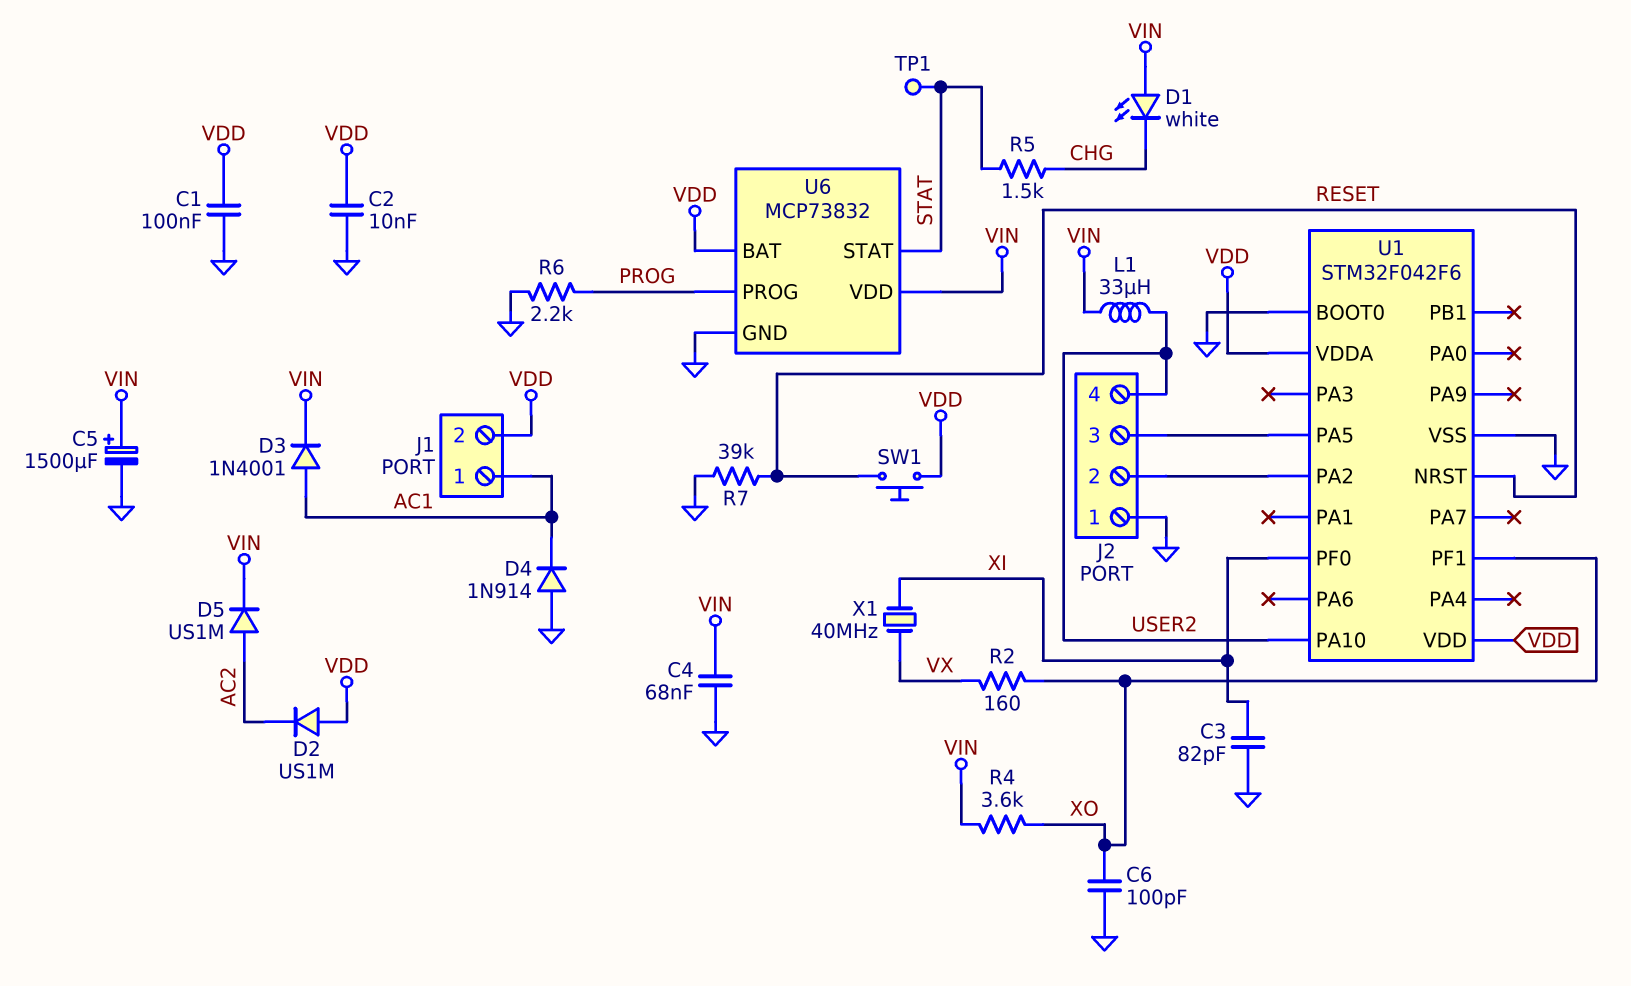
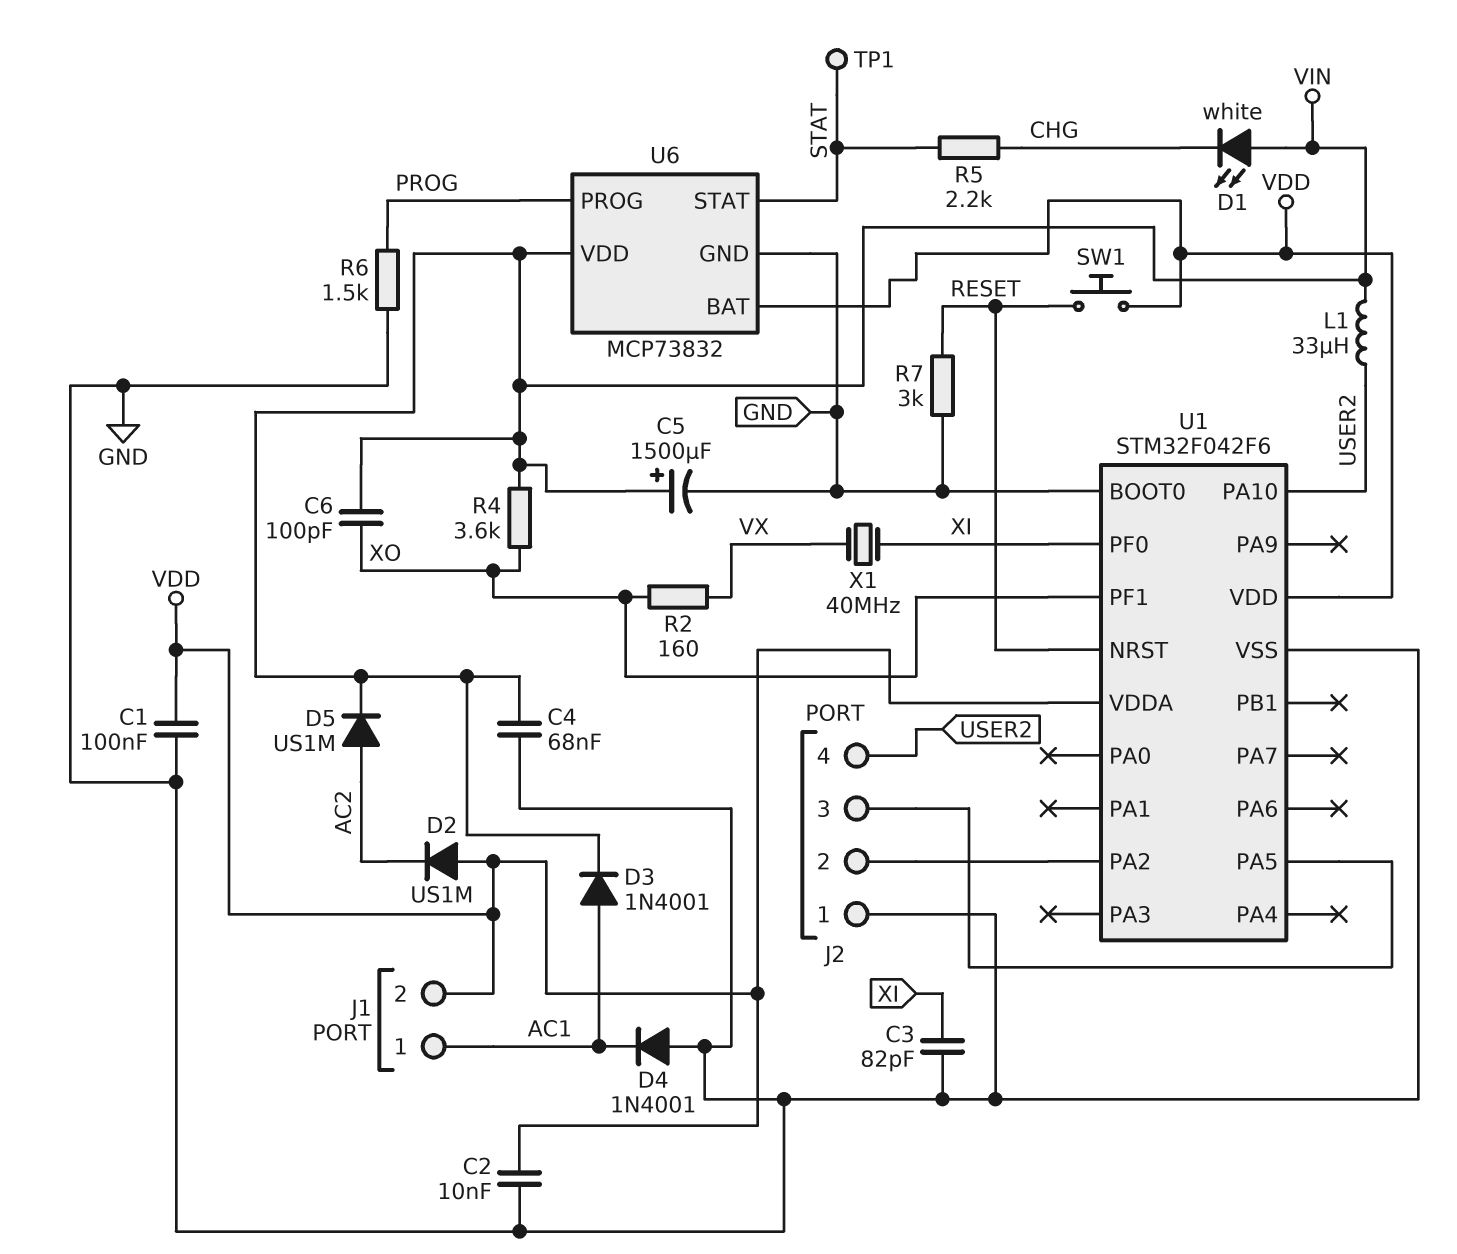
C6: 100pF (GND, XO) -> 100pF (VIN, XO)
D4: diode 1N914 (A GND, K AC1) -> diode 1N4001 (A GND, K AC1)
R5: 1.5k (CHG, STAT) -> 2.2k (CHG, STAT)
R6: 2.2k (GND, PROG) -> 1.5k (GND, PROG)
R7: 39k (GND, RESET) -> 3k (GND, RESET)

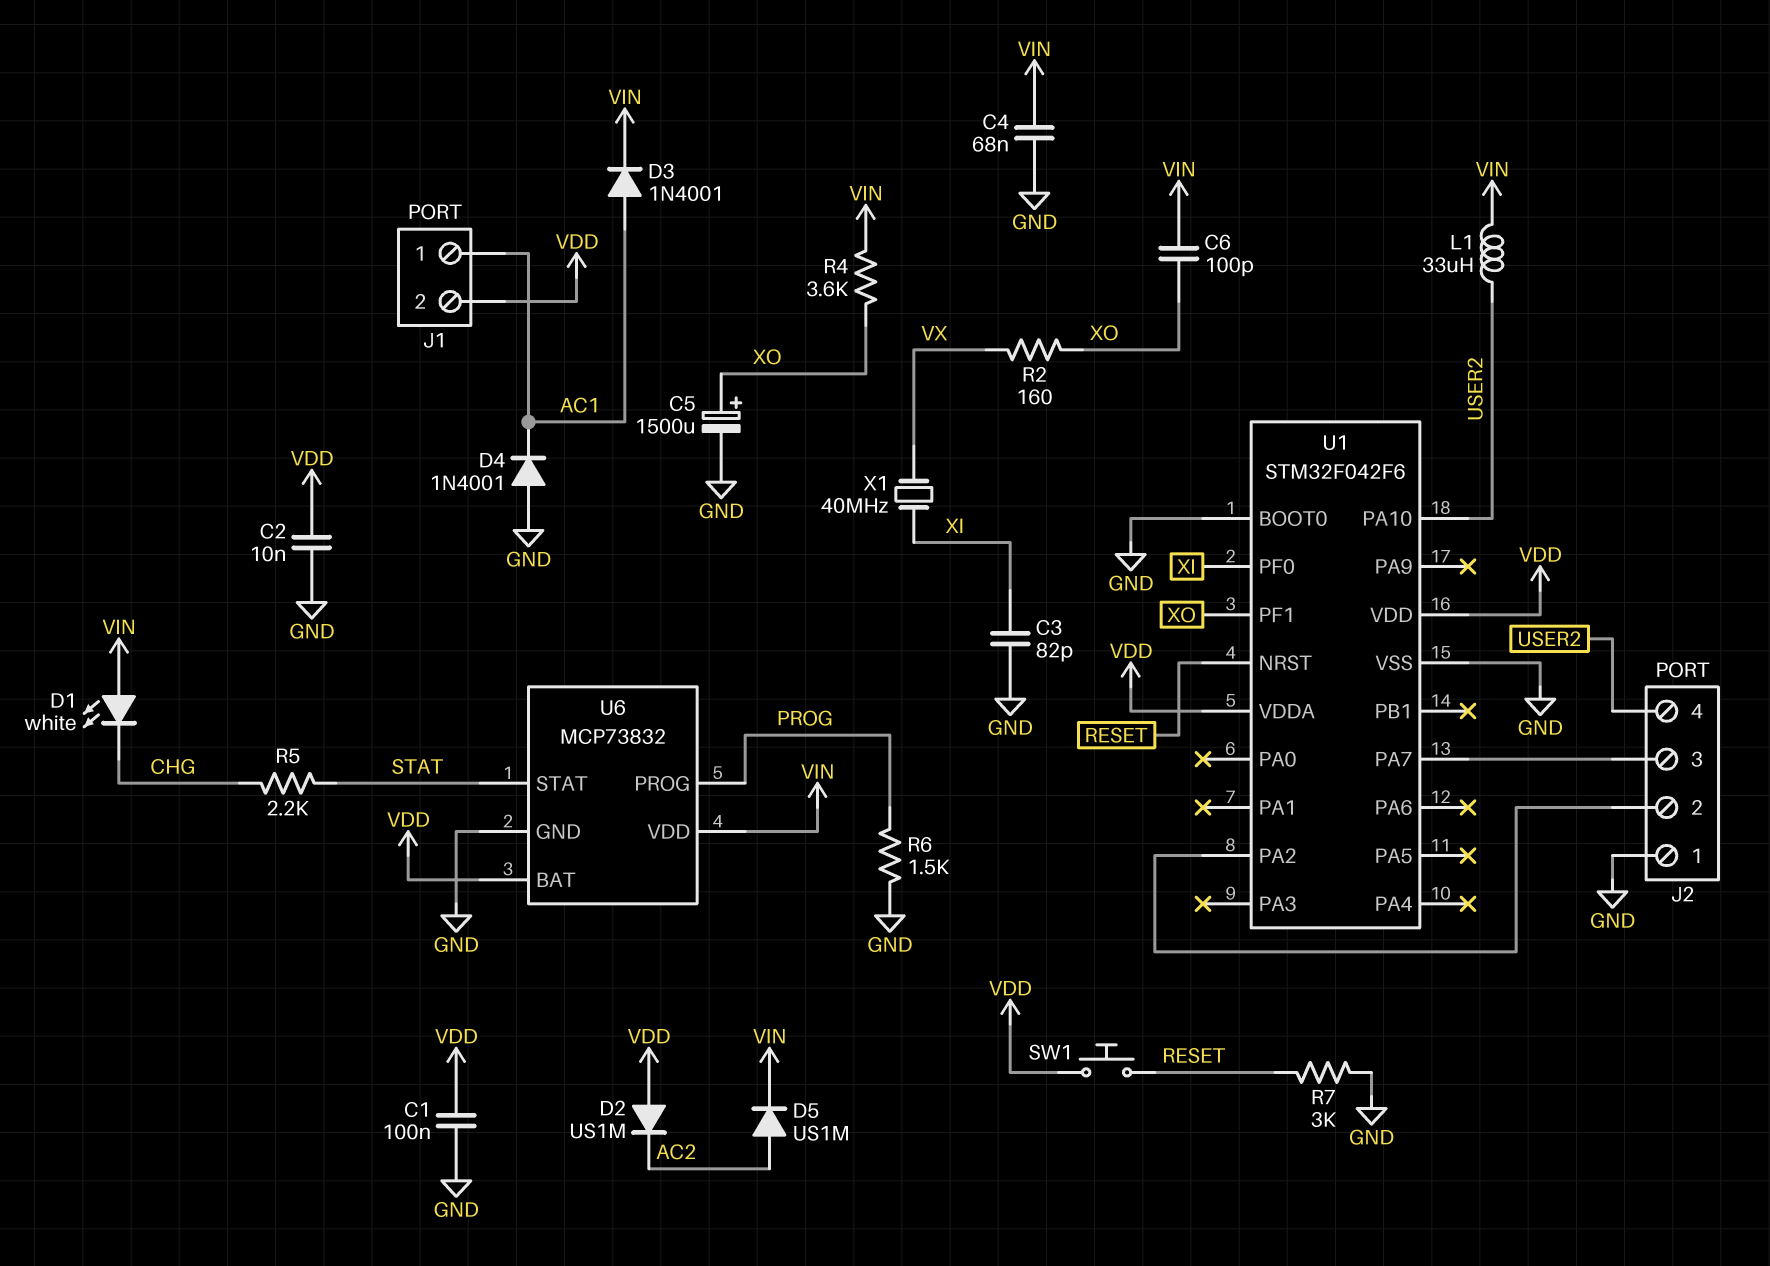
C5: 1500uF (plus VIN, minus GND) -> 1500uF (plus XO, minus GND)
TP1: test point (STAT) -> none
U1 pin PA5: J2/3 -> none
U1 pin PA7: none -> J2/3

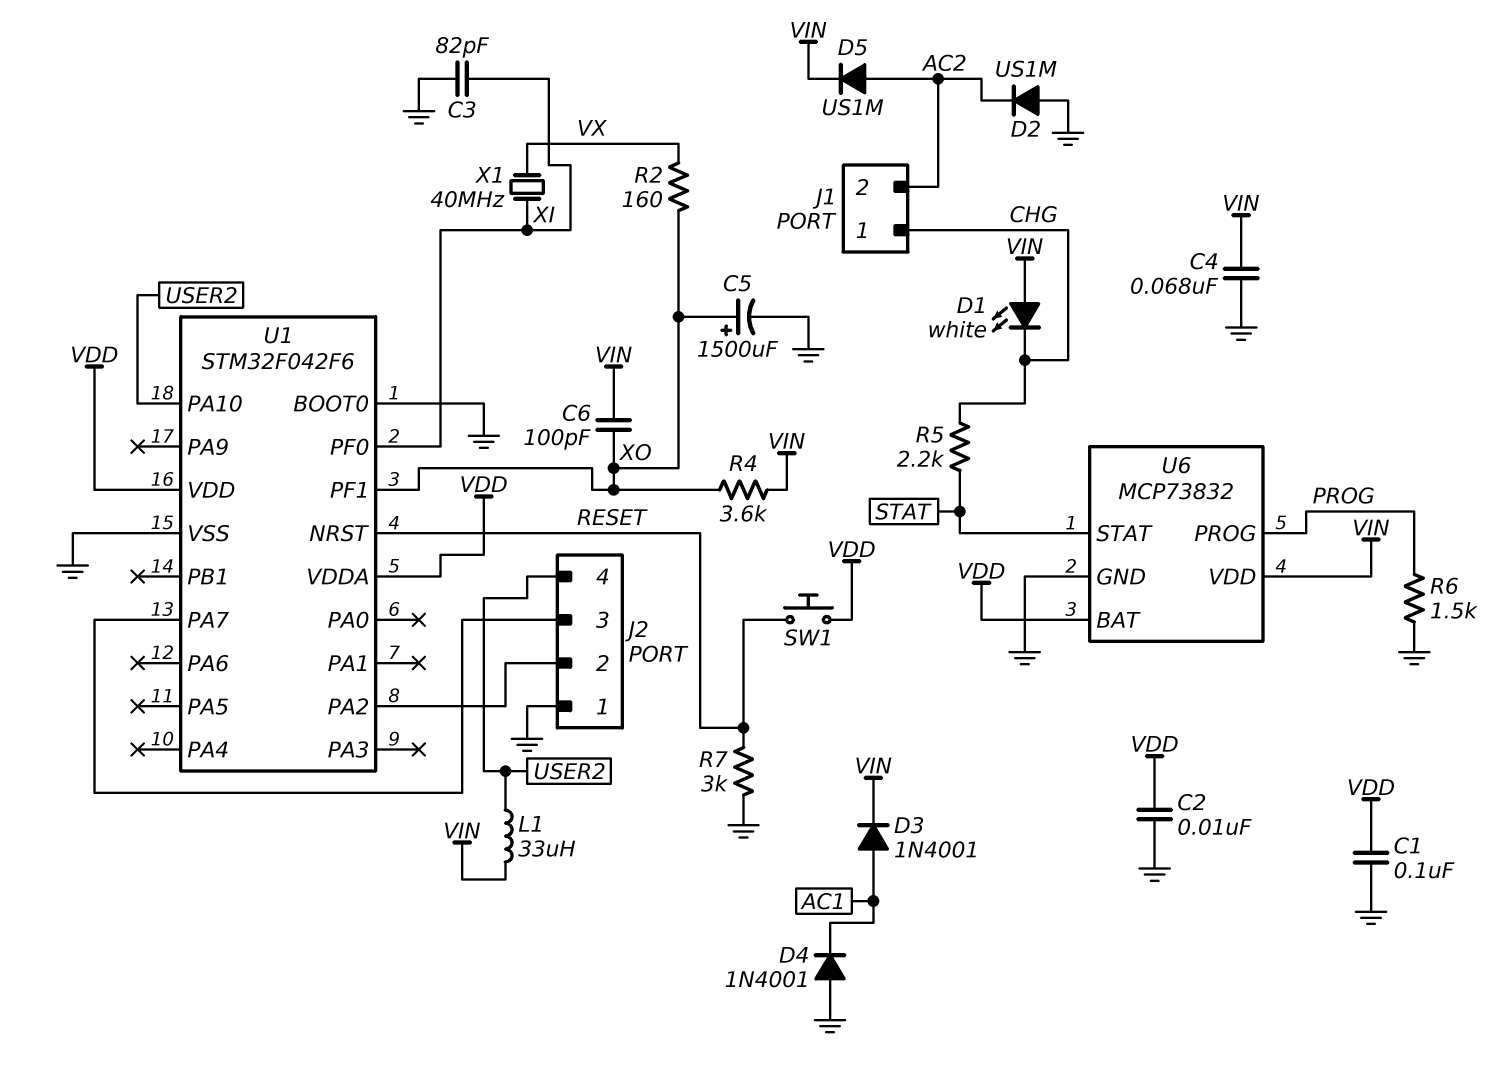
D2: diode US1M (A VDD, K AC2) -> diode US1M (A GND, K AC2)
J1 pin 1: AC1 -> CHG
J1 pin 2: VDD -> AC2

